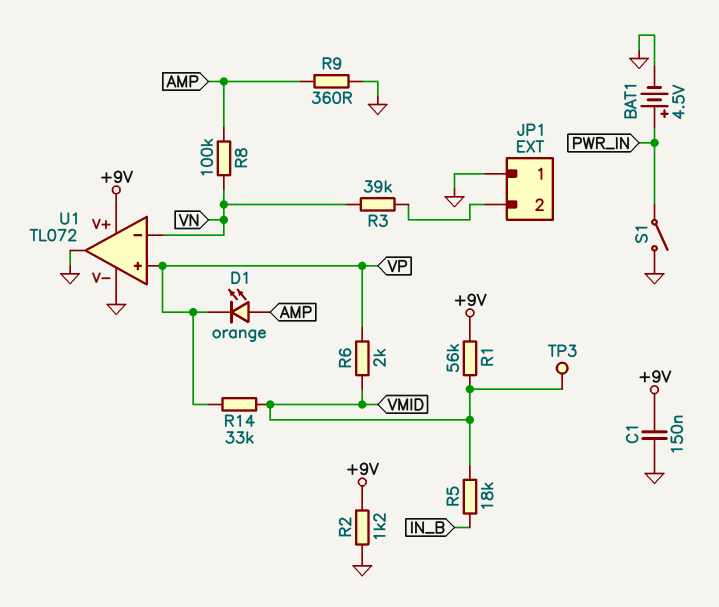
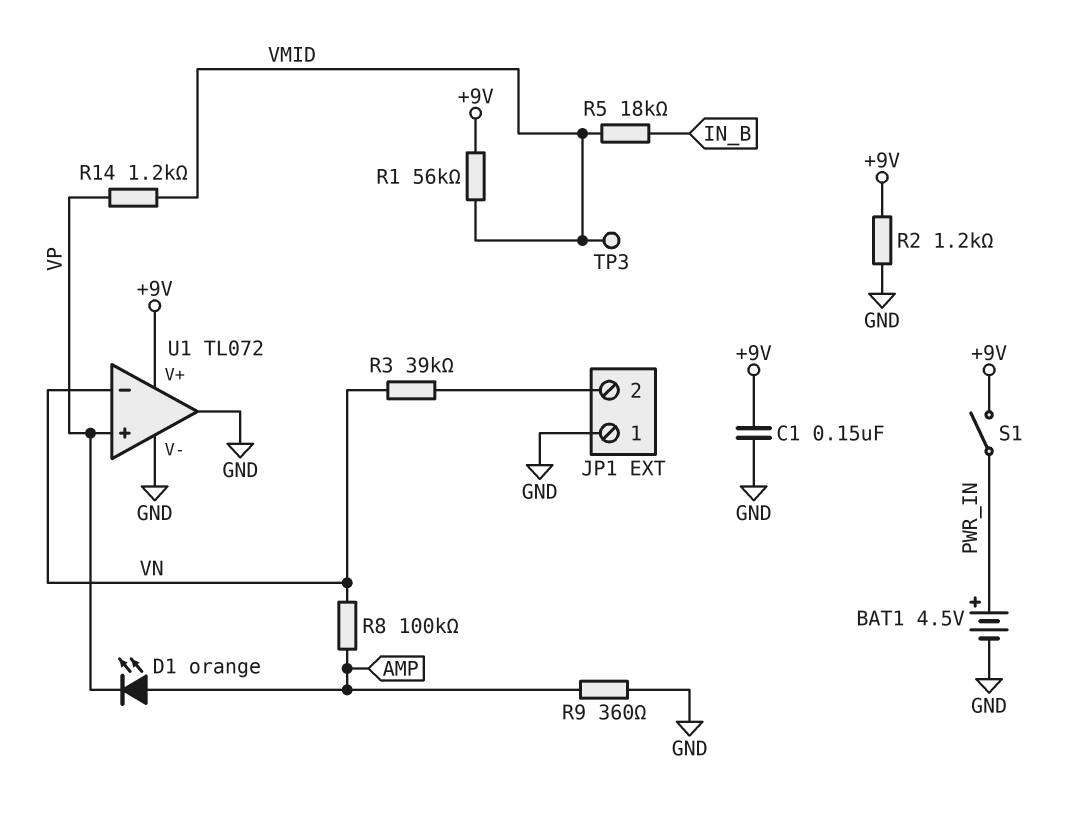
R6: 2k (VMID, VP) -> none
R14: 33k (VMID, VP) -> 1.2k (VMID, VP)
S1: switch (GND, PWR_IN) -> switch (+9V, PWR_IN)

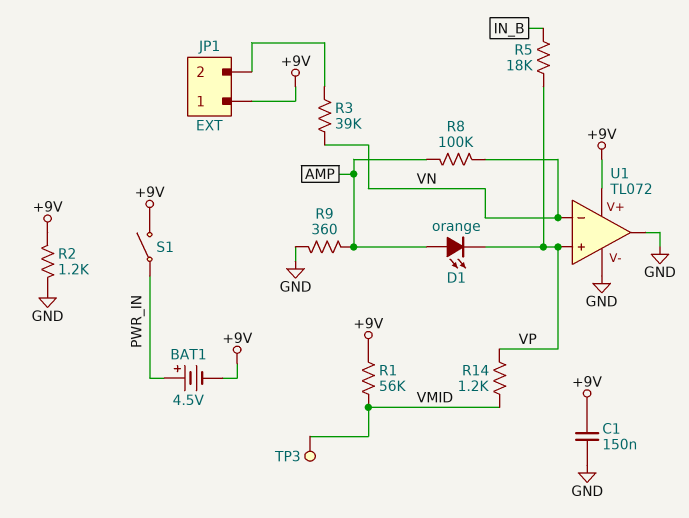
BAT1: 4.5V (plus PWR_IN, minus GND) -> 4.5V (plus PWR_IN, minus +9V)
JP1 pin 1: GND -> +9V
R5: 18k (IN_B, VMID) -> 18k (IN_B, VP)

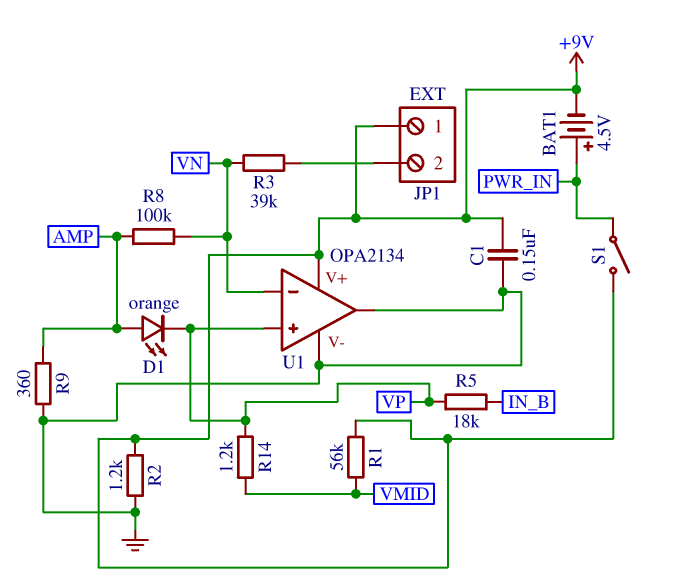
TP3: test point (VMID) -> none
U1: TL072 -> OPA2134

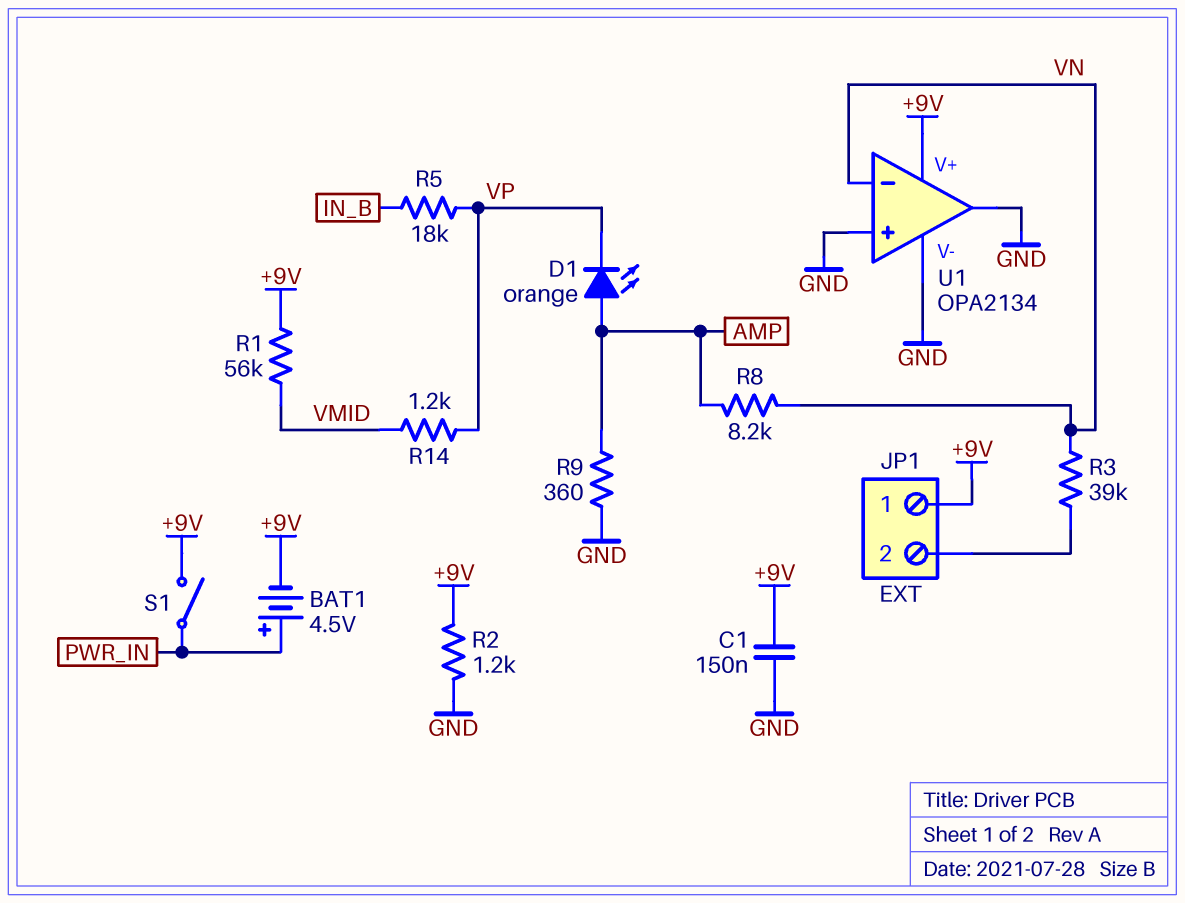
R8: 100k (AMP, VN) -> 8.2k (AMP, VN)
U1 pin in+: VP -> GND

